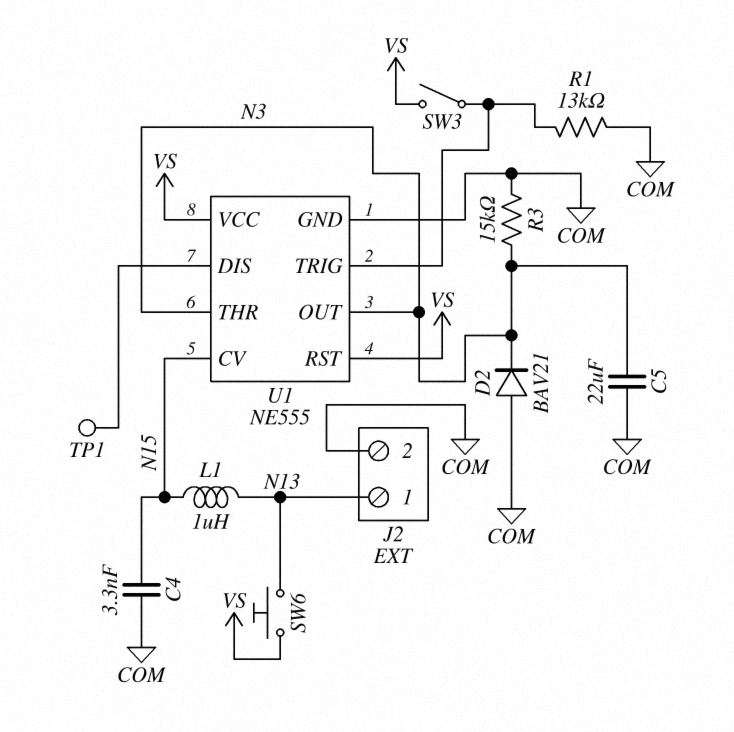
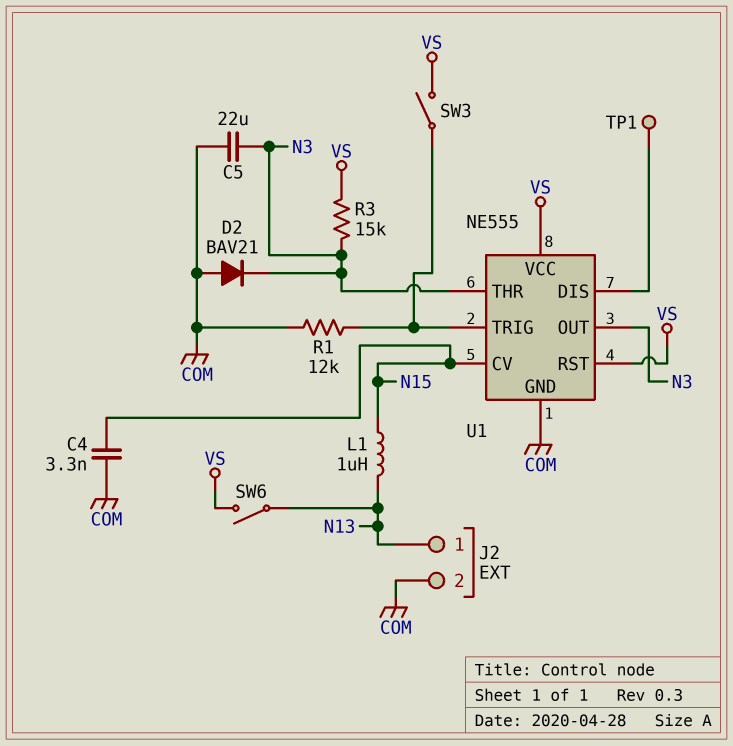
R1: 13k (COM, U1/TRIG) -> 12k (COM, U1/TRIG)
R3: 15k (COM, N3) -> 15k (N3, VS)
SW6: button (N13, VS) -> switch (N13, VS)

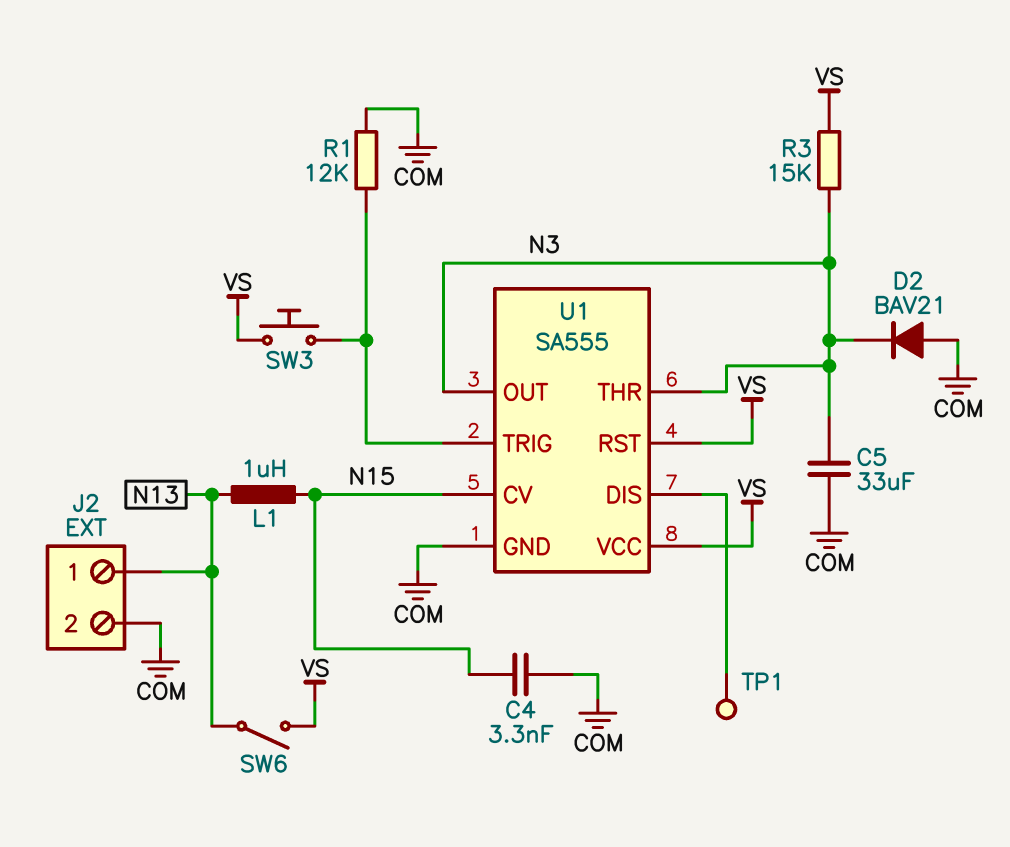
C5: 22uF (COM, N3) -> 33uF (COM, N3)
SW3: switch (U1/TRIG, VS) -> button (U1/TRIG, VS)
U1: NE555 -> SA555

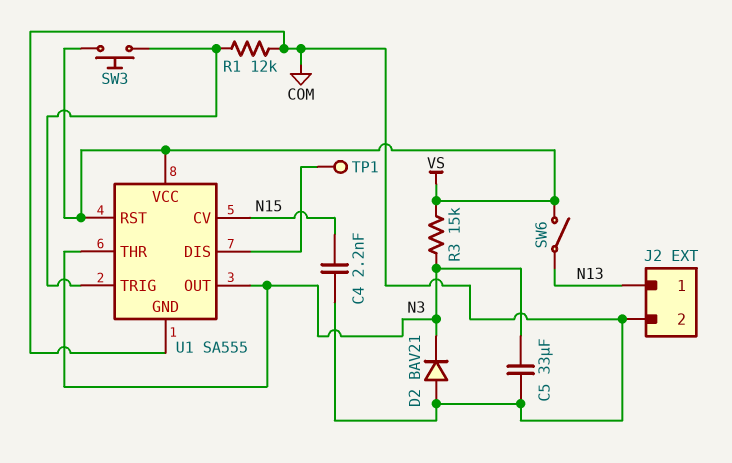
C4: 3.3nF (COM, N15) -> 2.2nF (COM, N15)
L1: 1uH (N13, N15) -> none

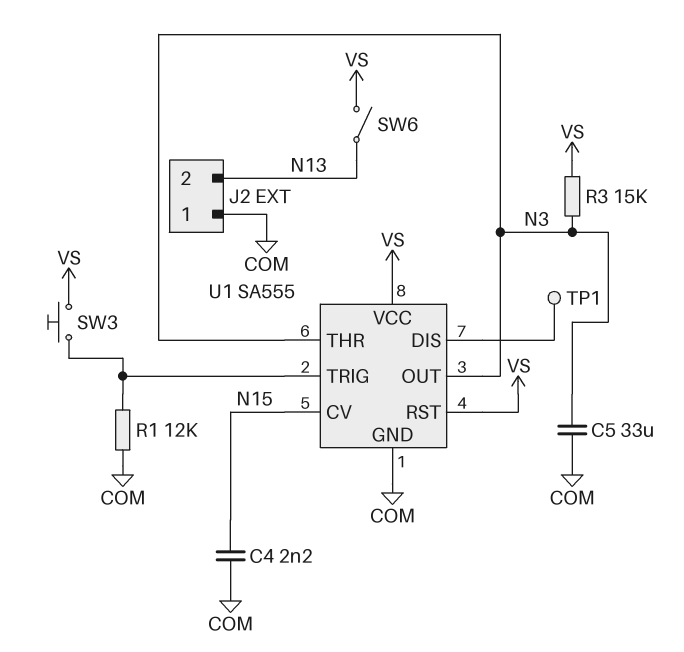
D2: diode BAV21 (A COM, K N3) -> none
J2 pin 1: N13 -> COM
J2 pin 2: COM -> N13

